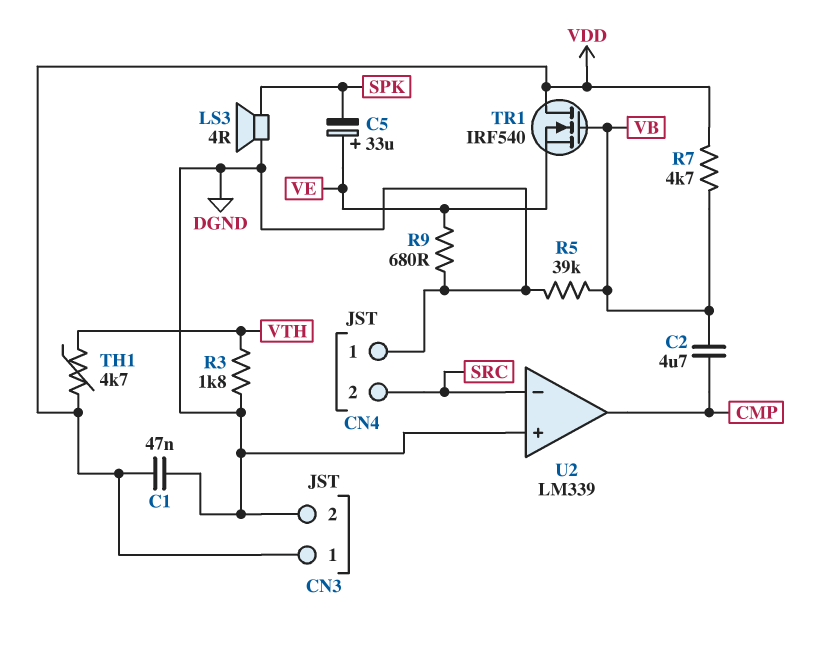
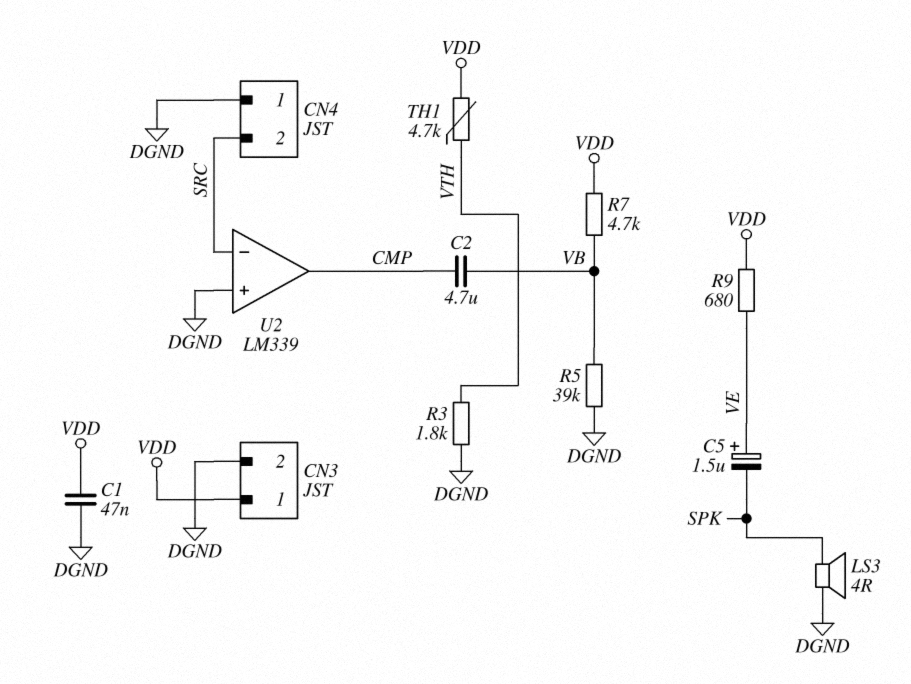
C5: 33uF (plus VE, minus SPK) -> 1.5uF (plus VE, minus SPK)
R9: 680 (DGND, VE) -> 680 (VDD, VE)
TR1: NMOS IRF540 (G VB, D VDD, S VE) -> none

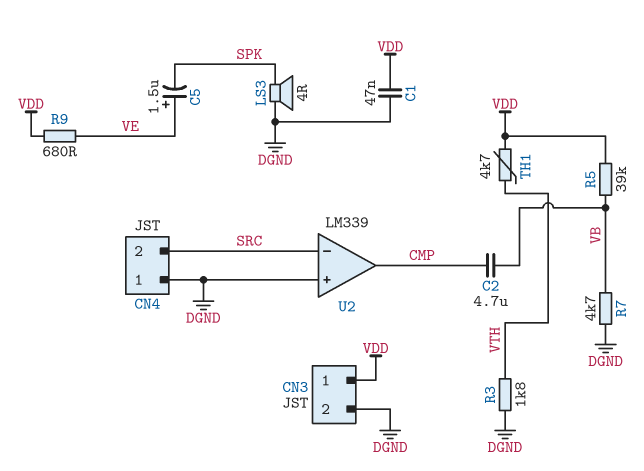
R5: 39k (DGND, VB) -> 39k (VB, VDD)
R7: 4.7k (VB, VDD) -> 4.7k (DGND, VB)

